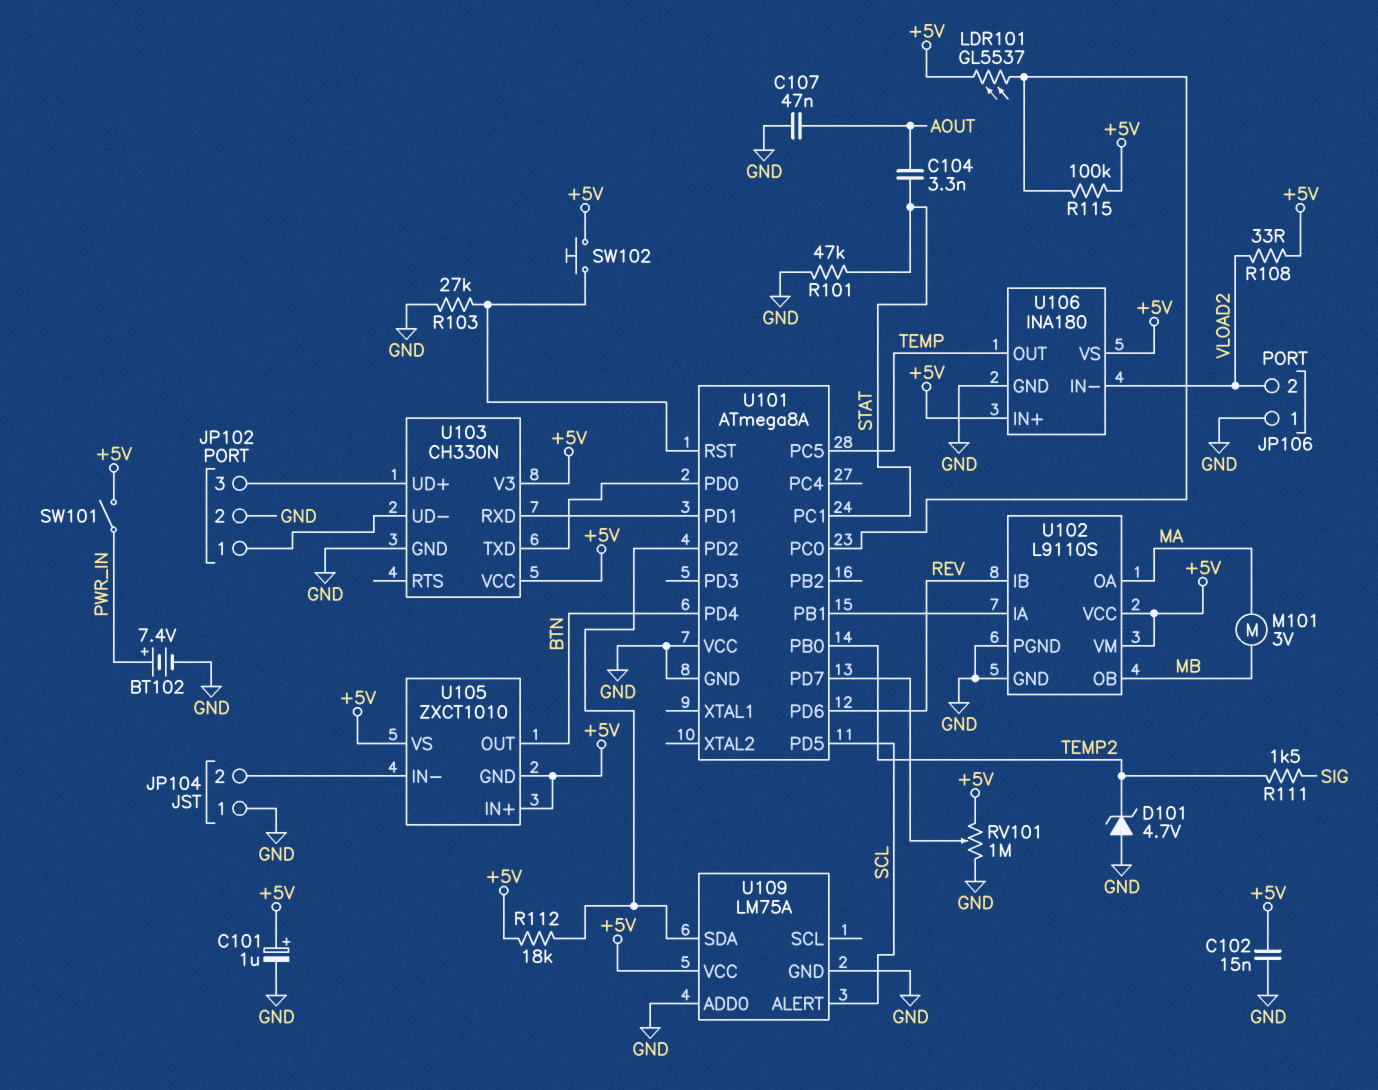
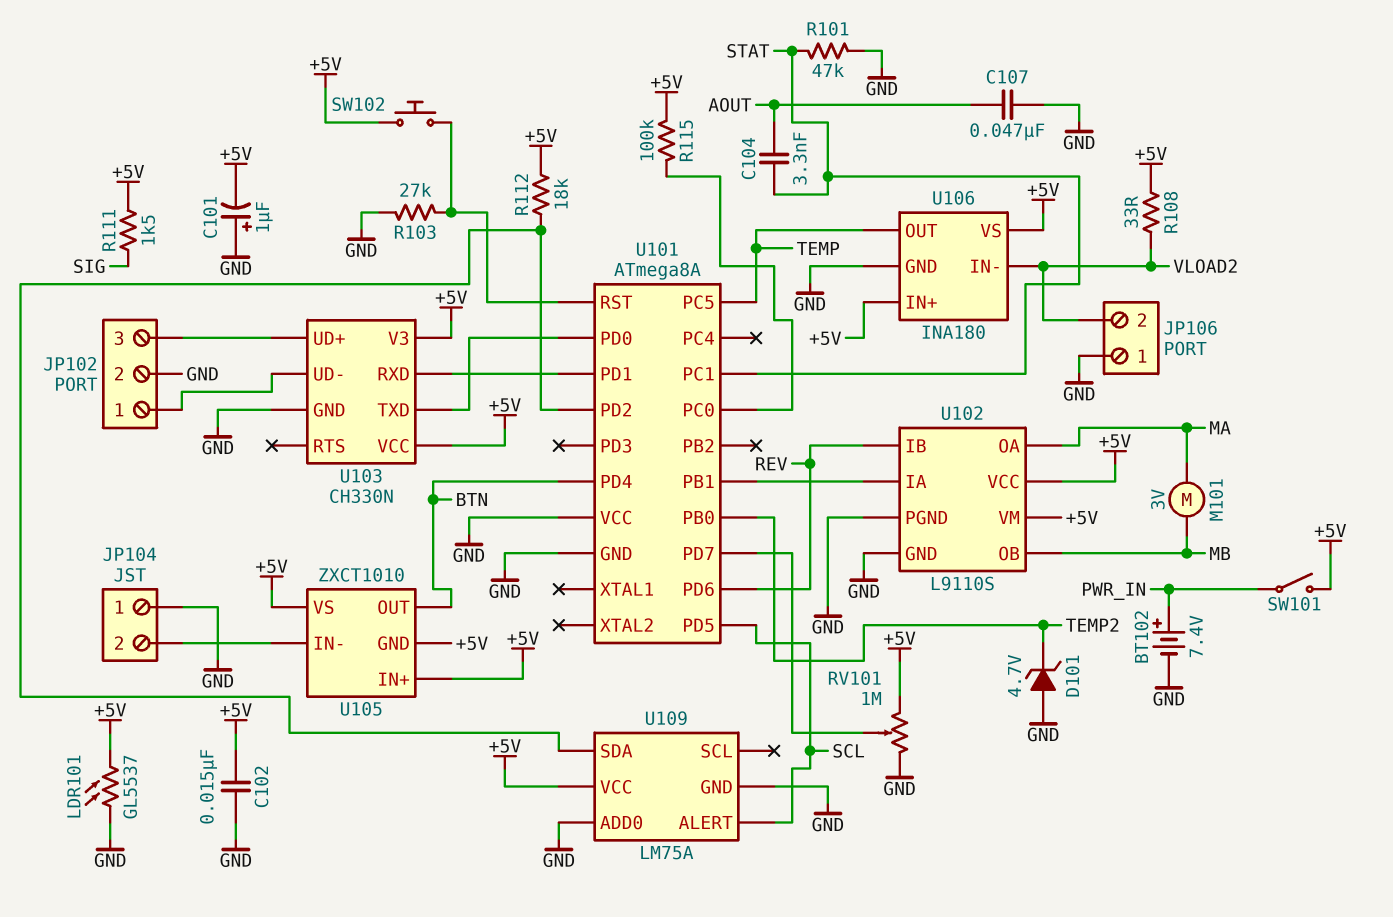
C101: 1uF (plus +5V, minus GND) -> 1uF (plus GND, minus +5V)
LDR101: GL5537 (+5V, U101/PC0) -> GL5537 (+5V, GND)
R111: 1.5k (SIG, TEMP2) -> 1.5k (+5V, SIG)

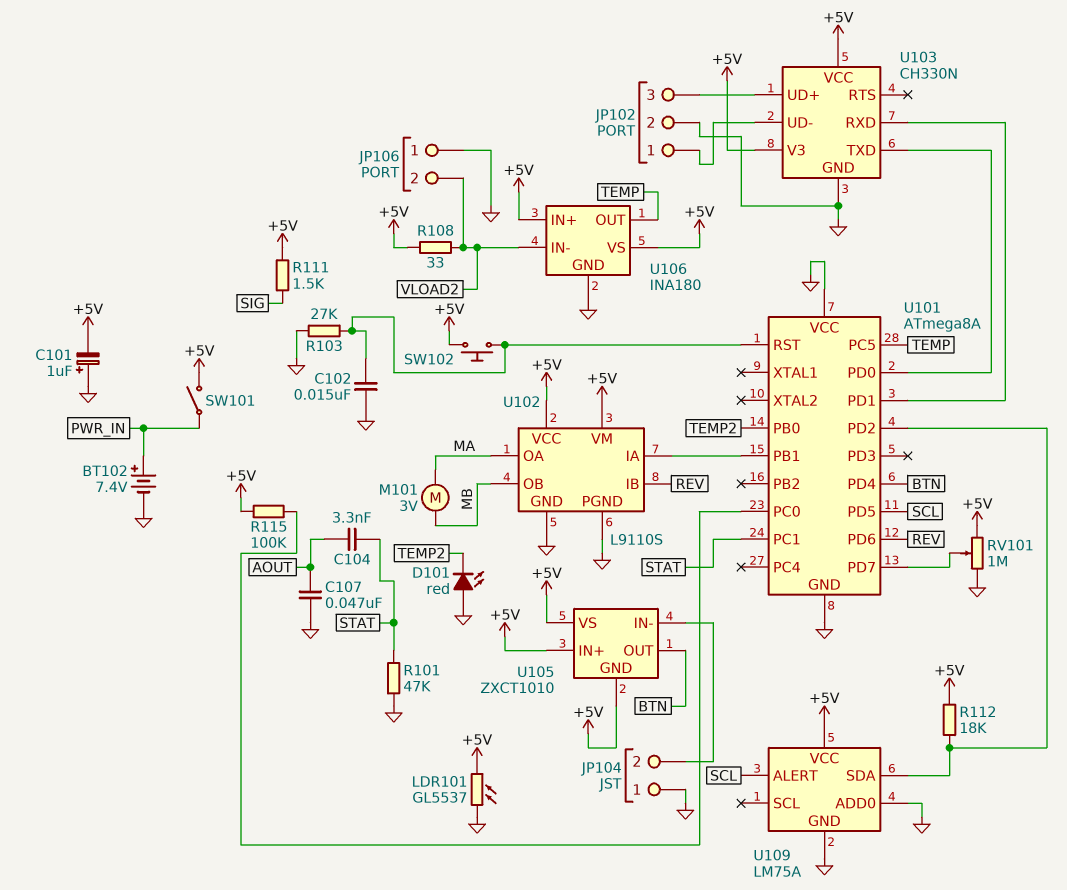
C102: 15nF (+5V, GND) -> 15nF (GND, U101/RST)
D101: zener 4.7V (A GND, K TEMP2) -> LED red (A GND, K TEMP2)

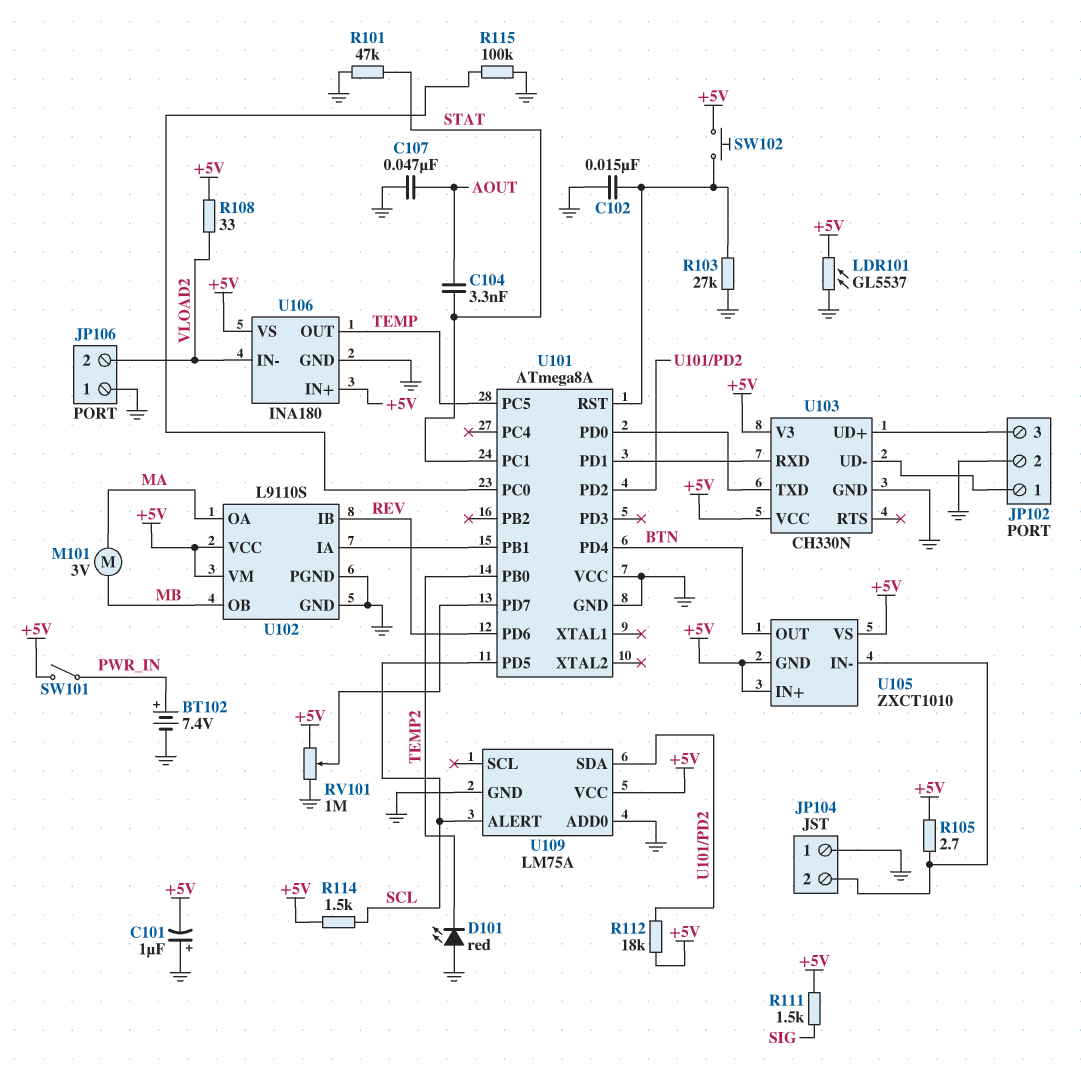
R105: none -> 2.7 (+5V, JP104/2)
R114: none -> 1.5k (+5V, SCL)
R115: 100k (+5V, U101/PC0) -> 100k (GND, U101/PC0)

